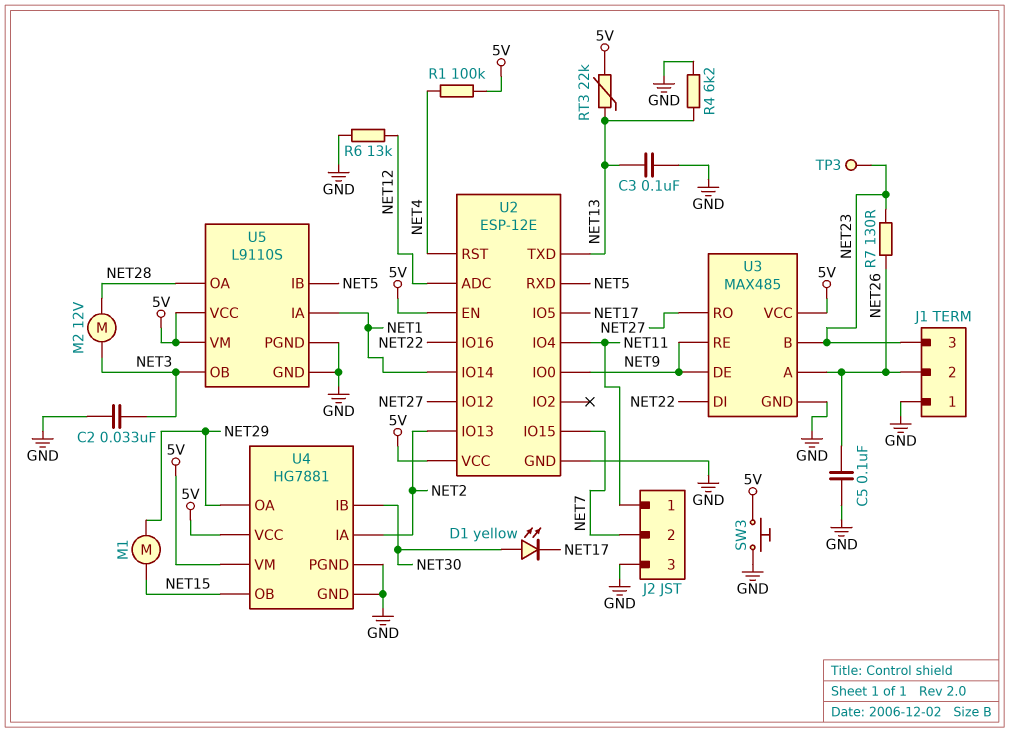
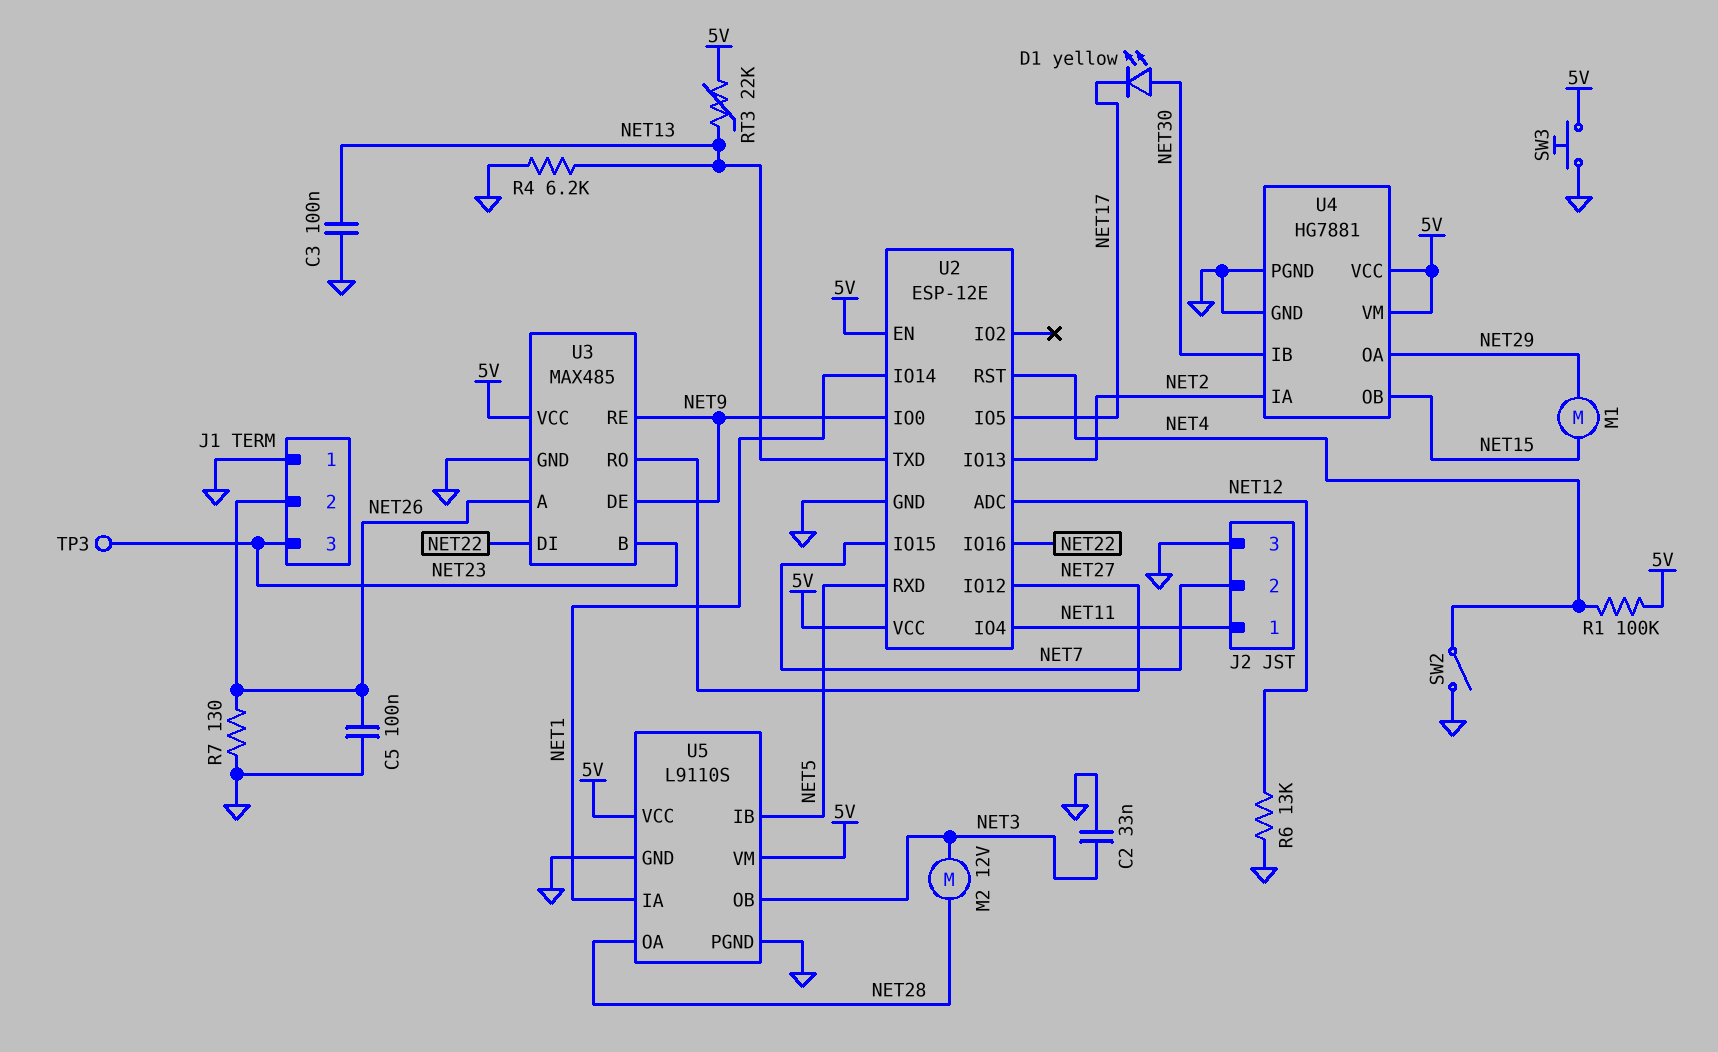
R7: 130 (NET23, NET26) -> 130 (GND, NET26)
SW2: none -> switch (GND, NET4)

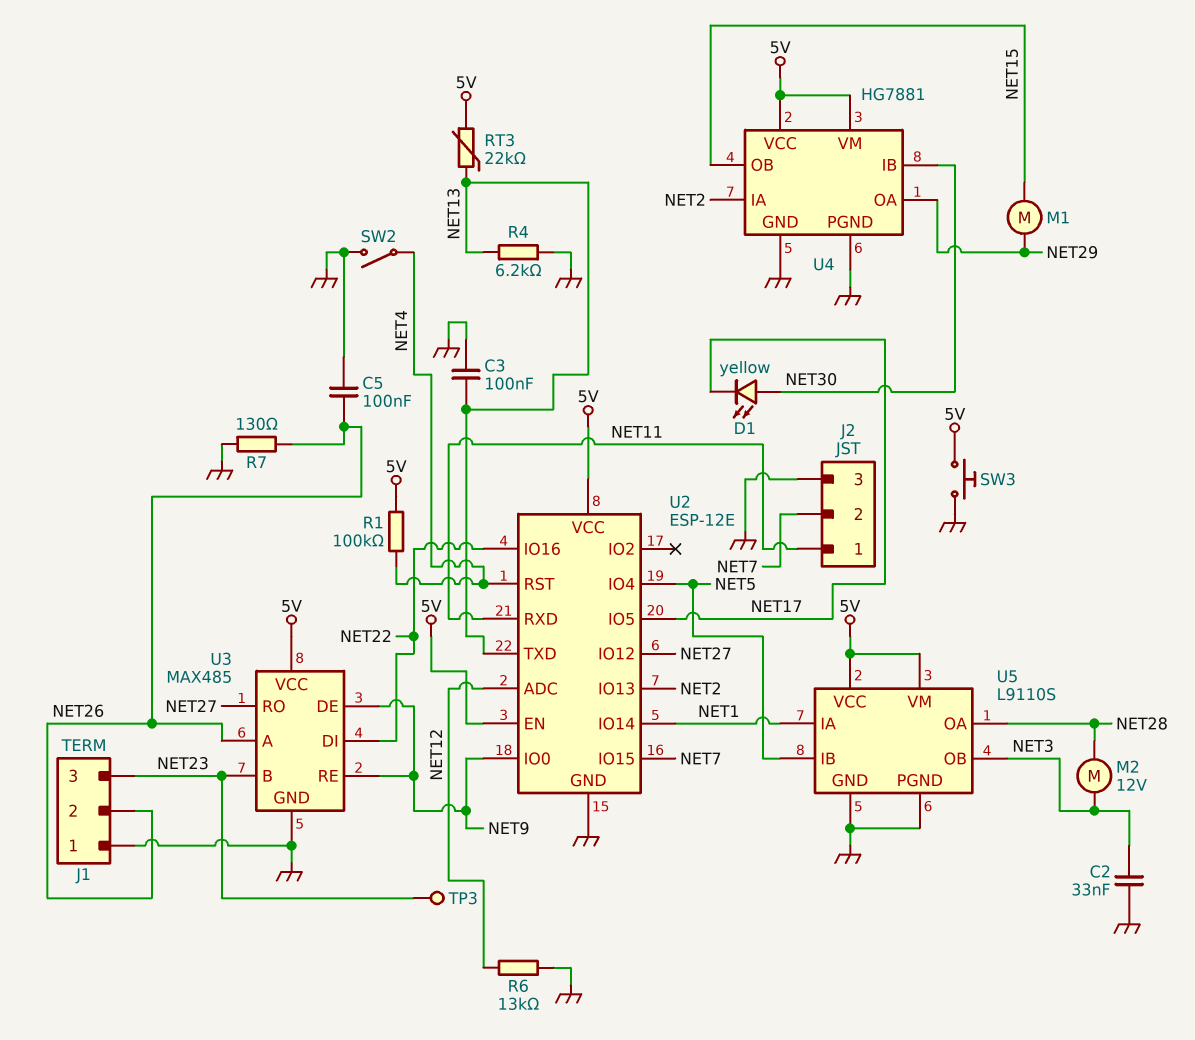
U2 pin IO4: NET11 -> NET5
U2 pin RXD: NET5 -> NET11

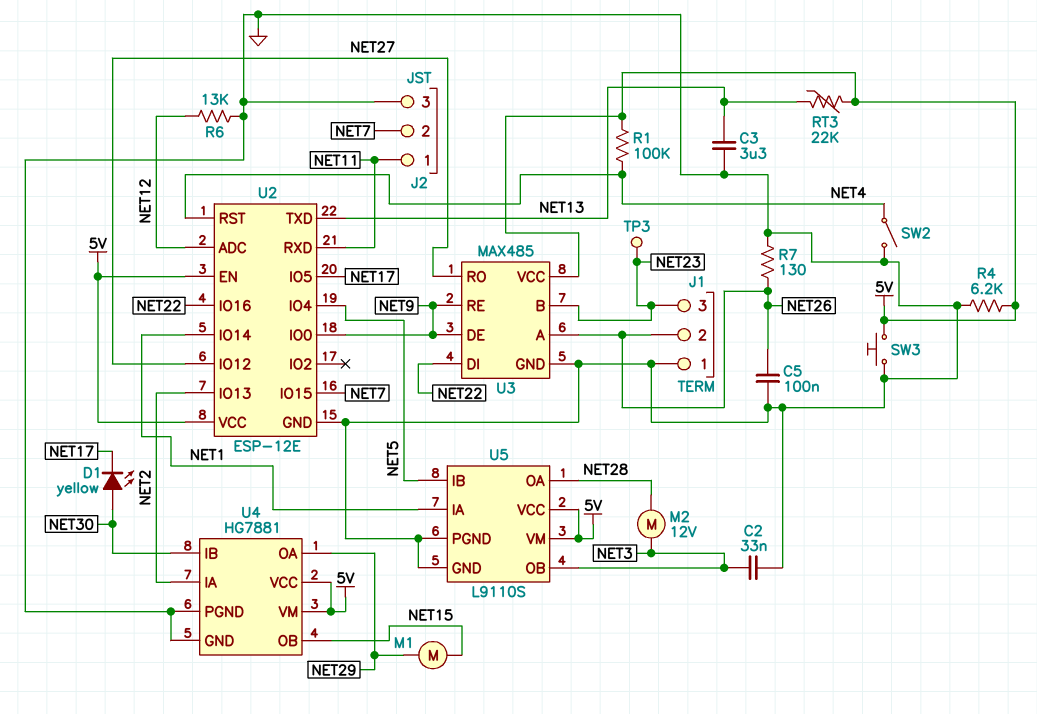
C3: 100nF (GND, NET13) -> 3.3uF (GND, NET13)
R4: 6.2k (GND, NET13) -> 6.2k (5V, GND)

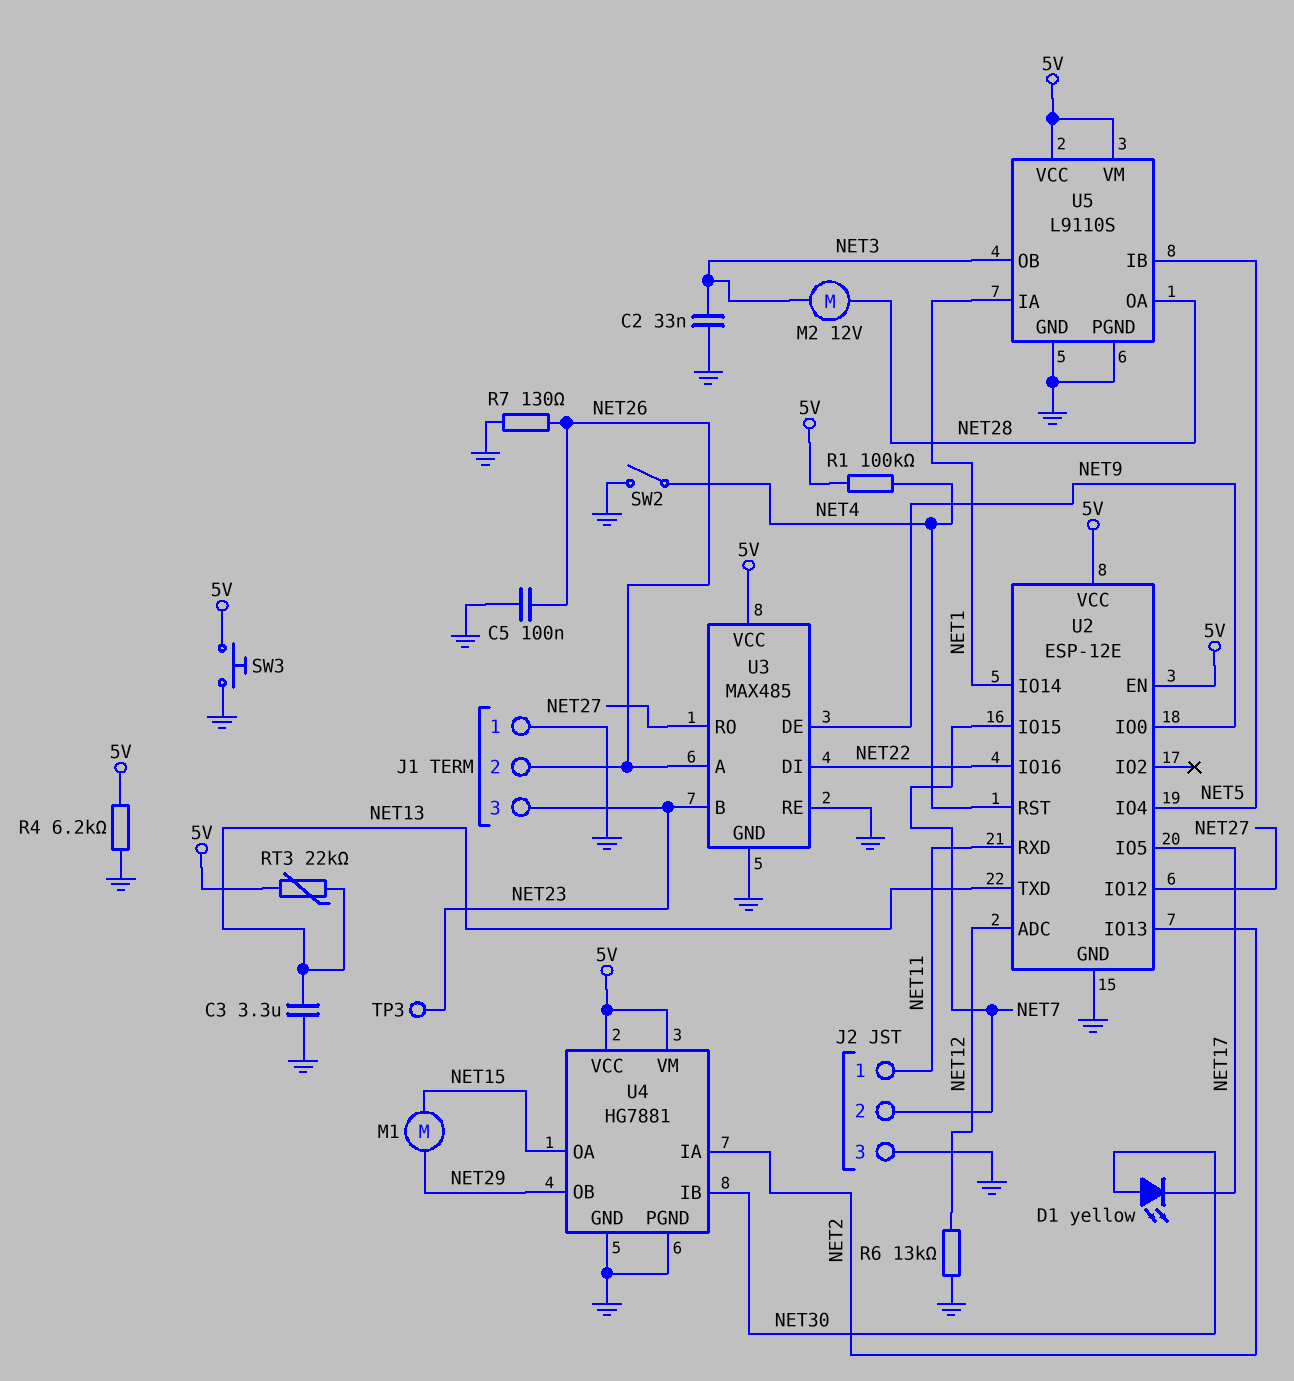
U3 pin RE: NET9 -> GND
U4 pin OA: NET29 -> NET15
U4 pin OB: NET15 -> NET29

